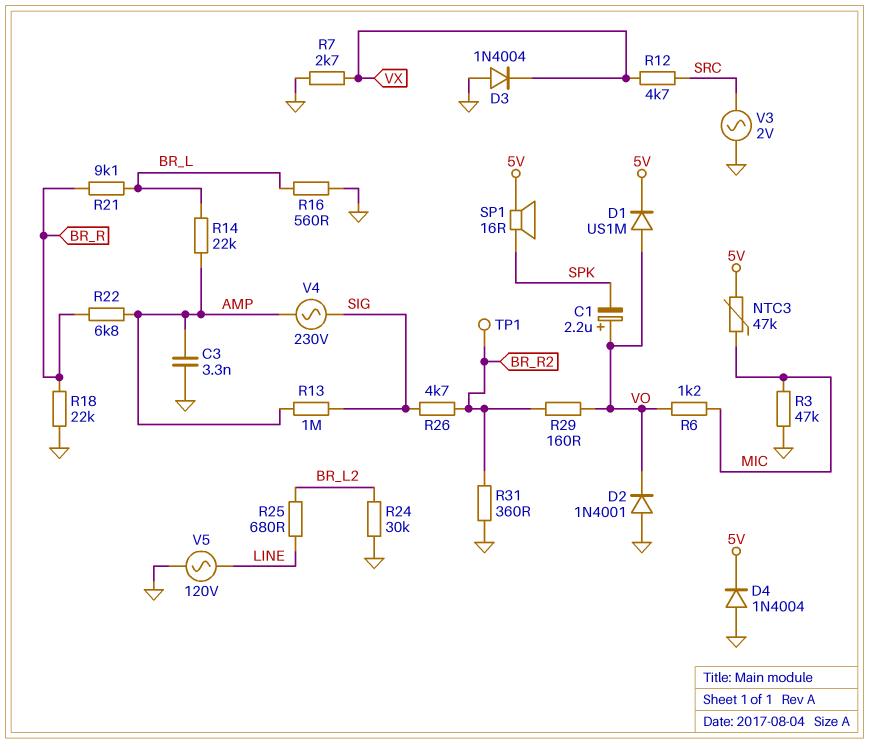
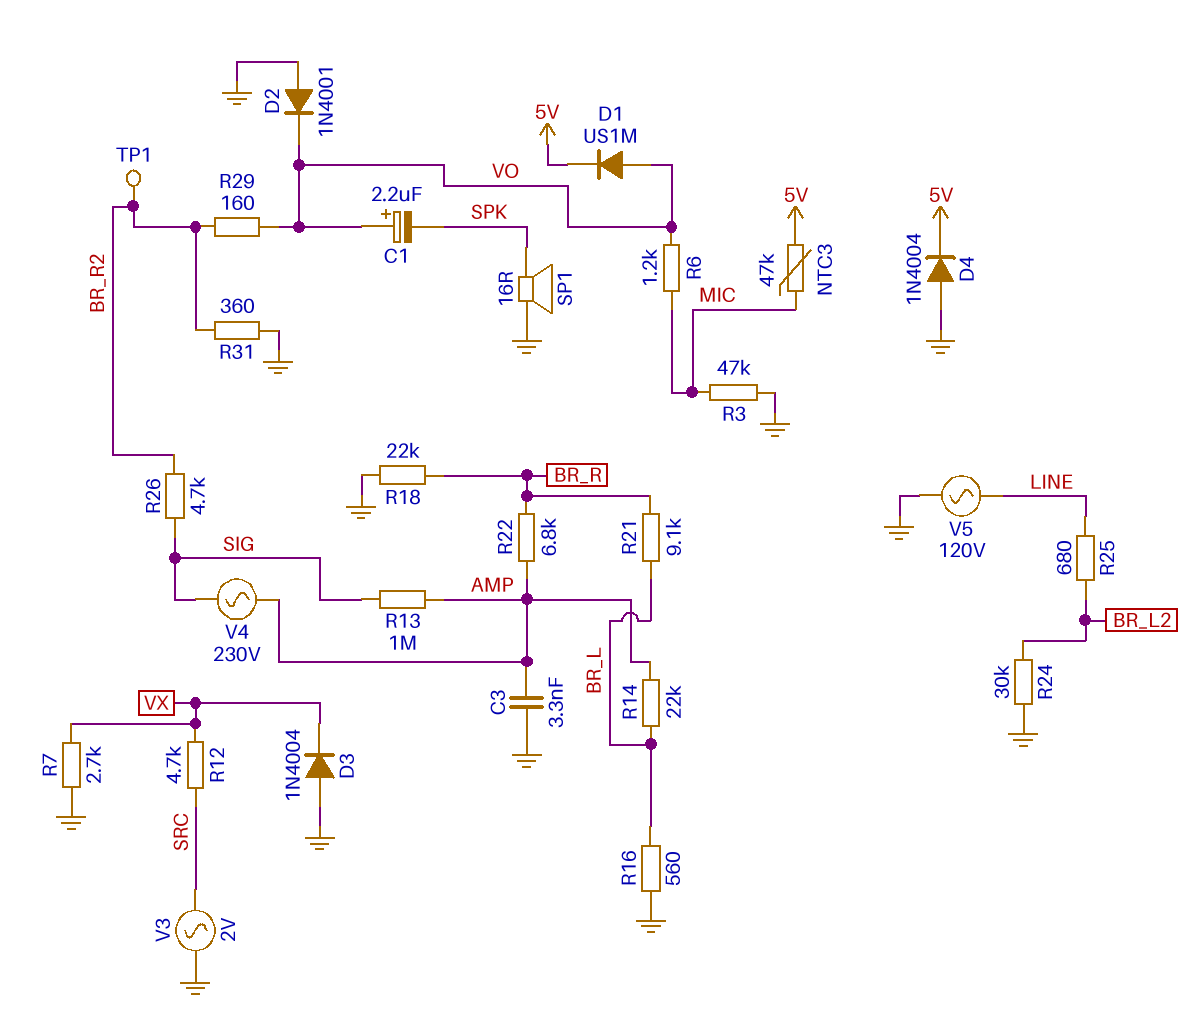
SP1: speaker 16R (5V, SPK) -> speaker 16R (GND, SPK)

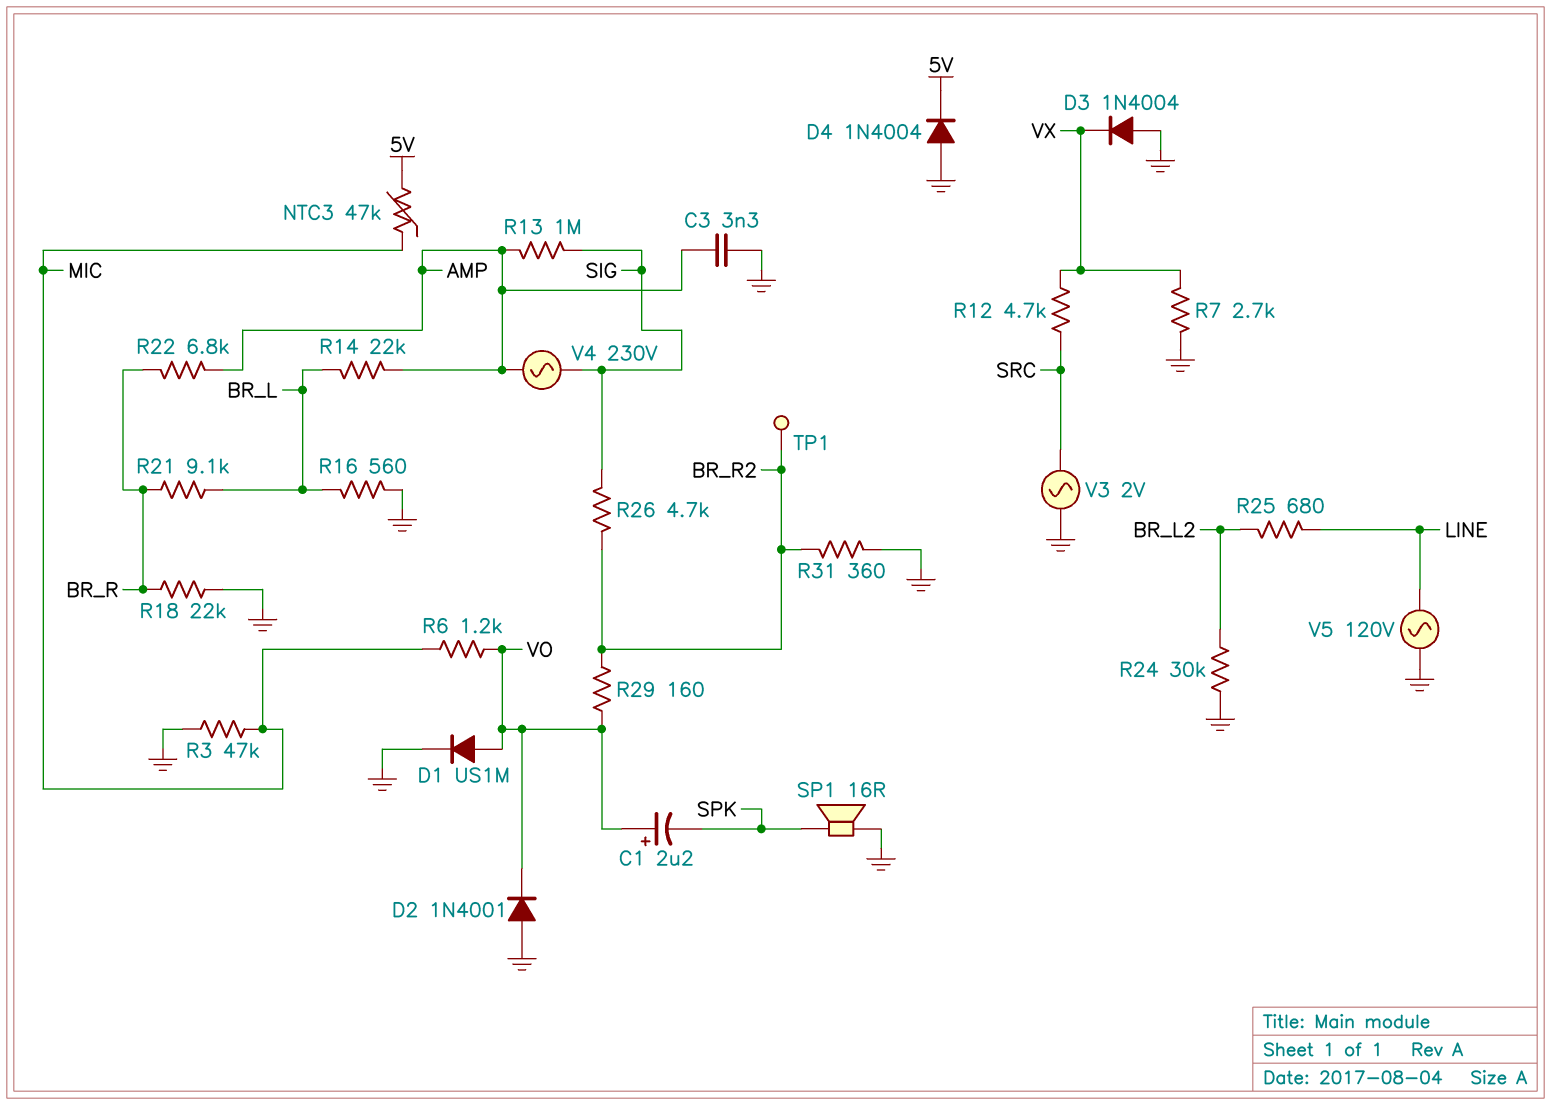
D1: diode US1M (A VO, K 5V) -> diode US1M (A VO, K GND)

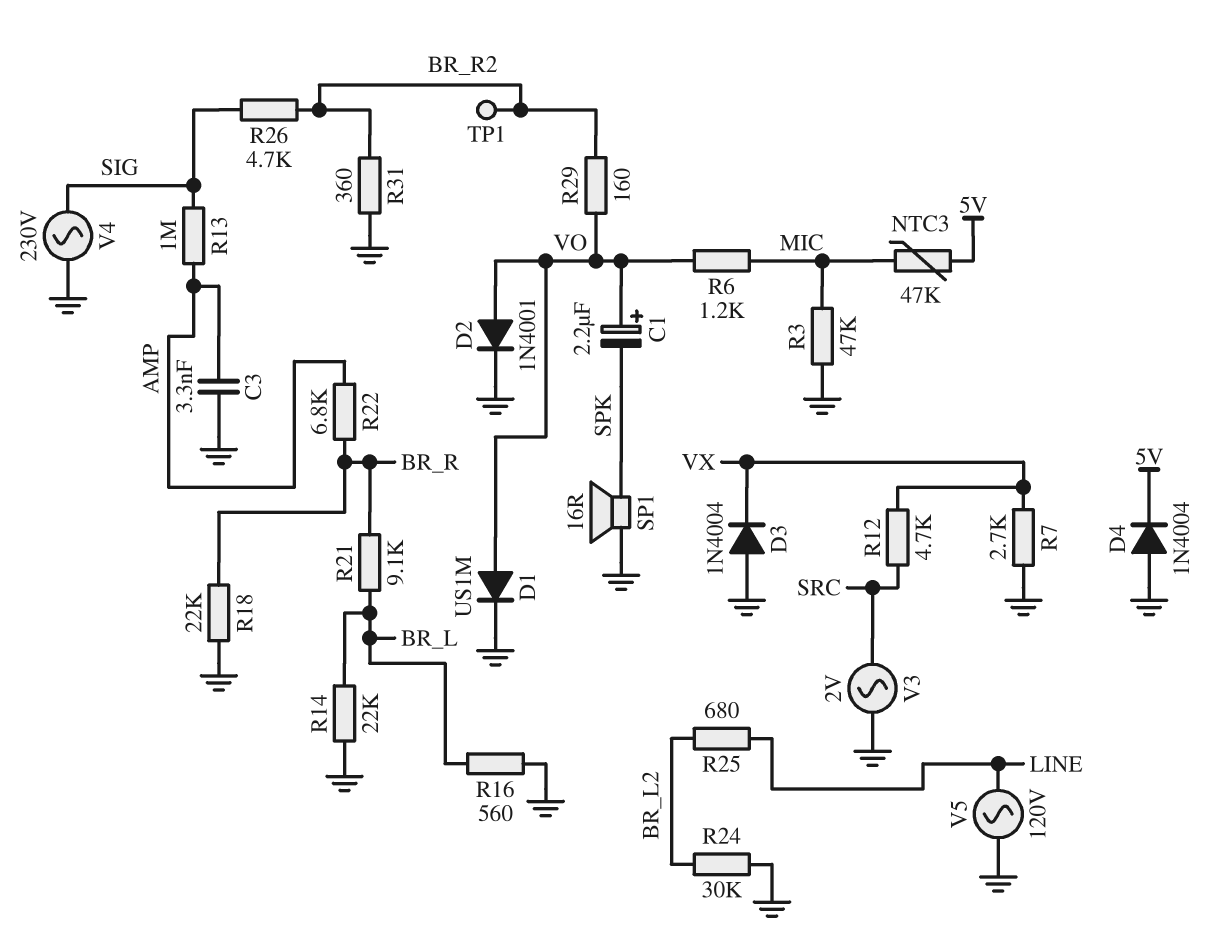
D2: diode 1N4001 (A GND, K VO) -> diode 1N4001 (A VO, K GND)
R14: 22k (AMP, BR_L) -> 22k (BR_L, GND)
V4: AC 230V (AMP, SIG) -> AC 230V (GND, SIG)

